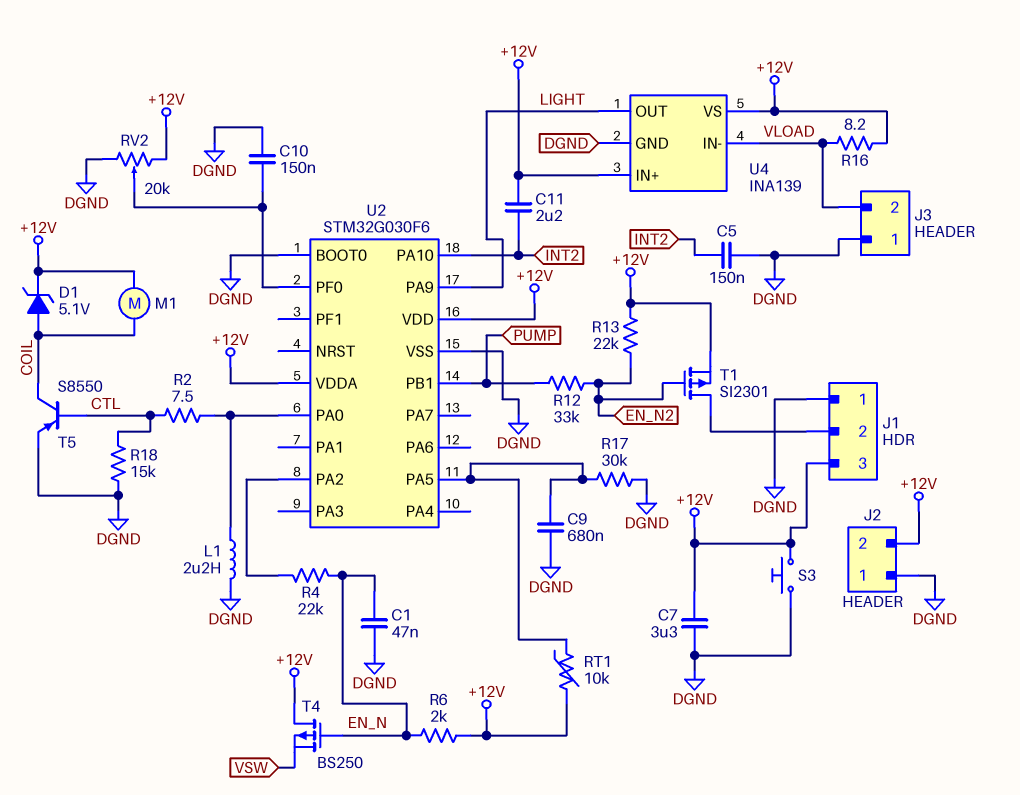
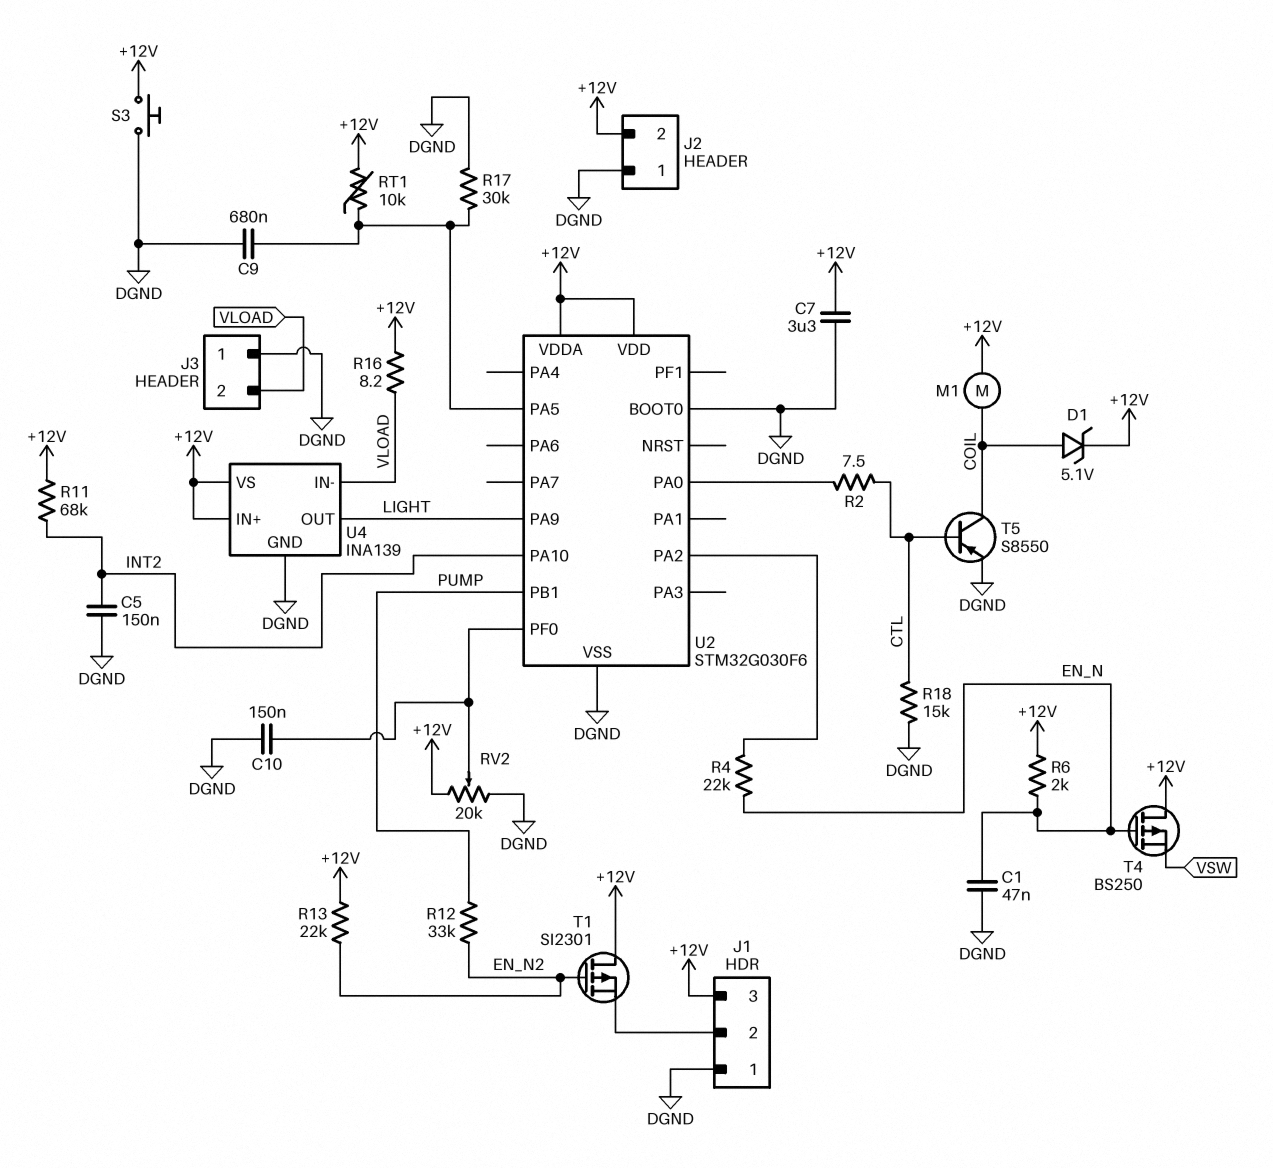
C11: 2.2uF (+12V, INT2) -> none
L1: 2.2uH (DGND, U2/PA0) -> none
R11: none -> 68k (+12V, INT2)
T1: PMOS SI2301 (G EN_N2, D J1/2, S +12V) -> PMOS SI2301 (G EN_N2, D +12V, S J1/2)

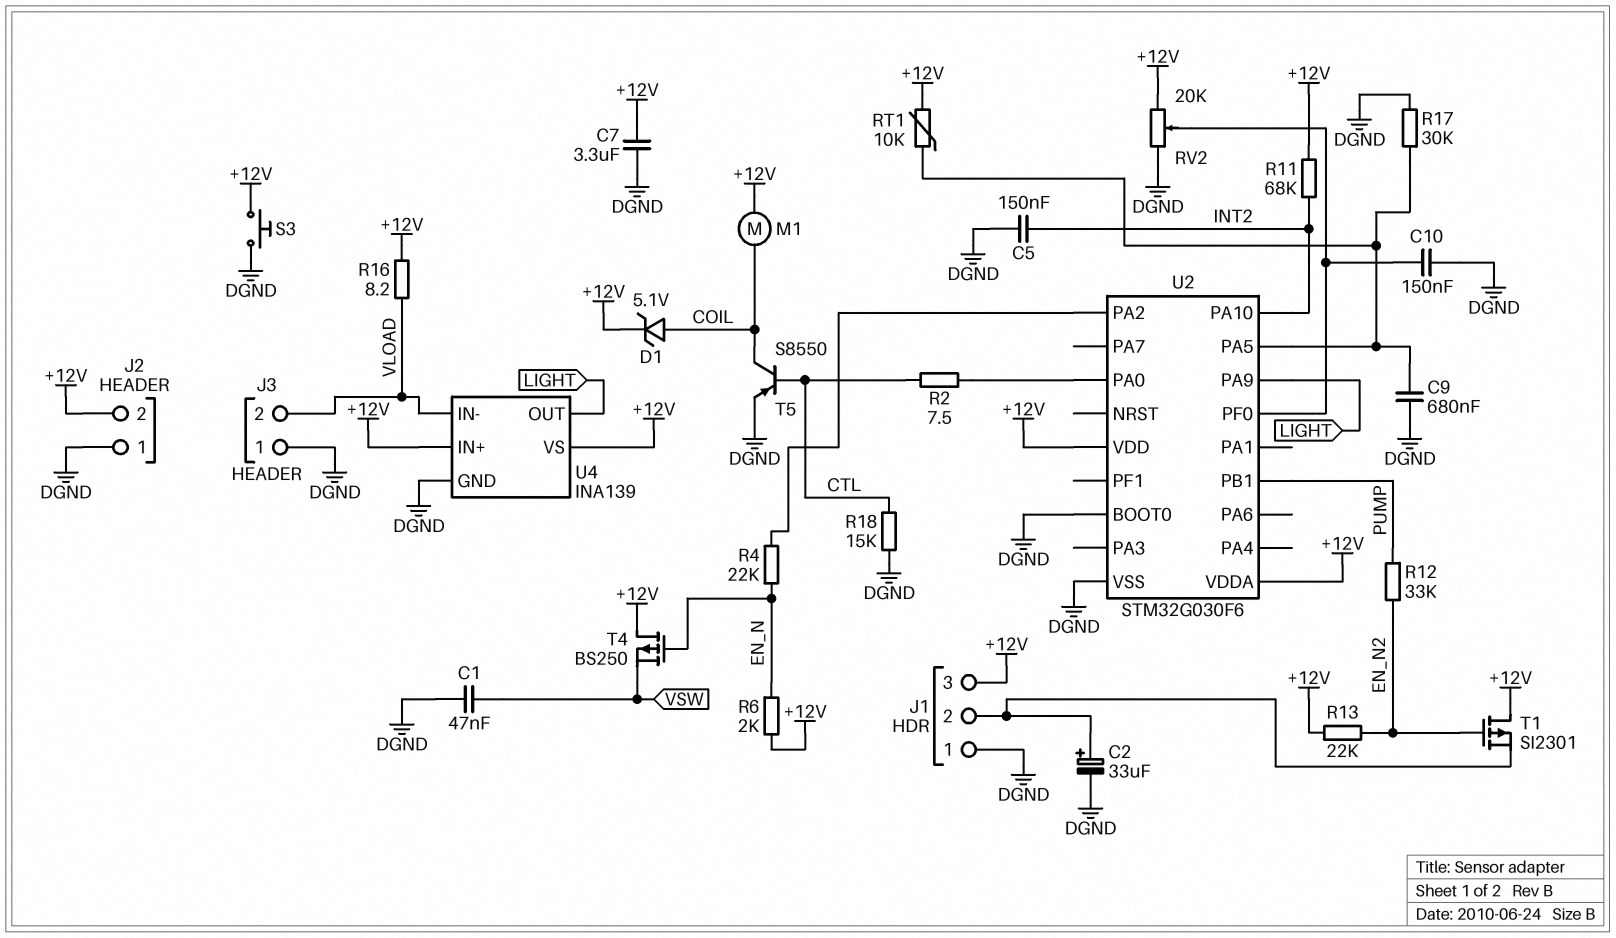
C1: 47nF (DGND, EN_N) -> 47nF (DGND, VSW)
C2: none -> 33uF (plus J1/2, minus DGND)

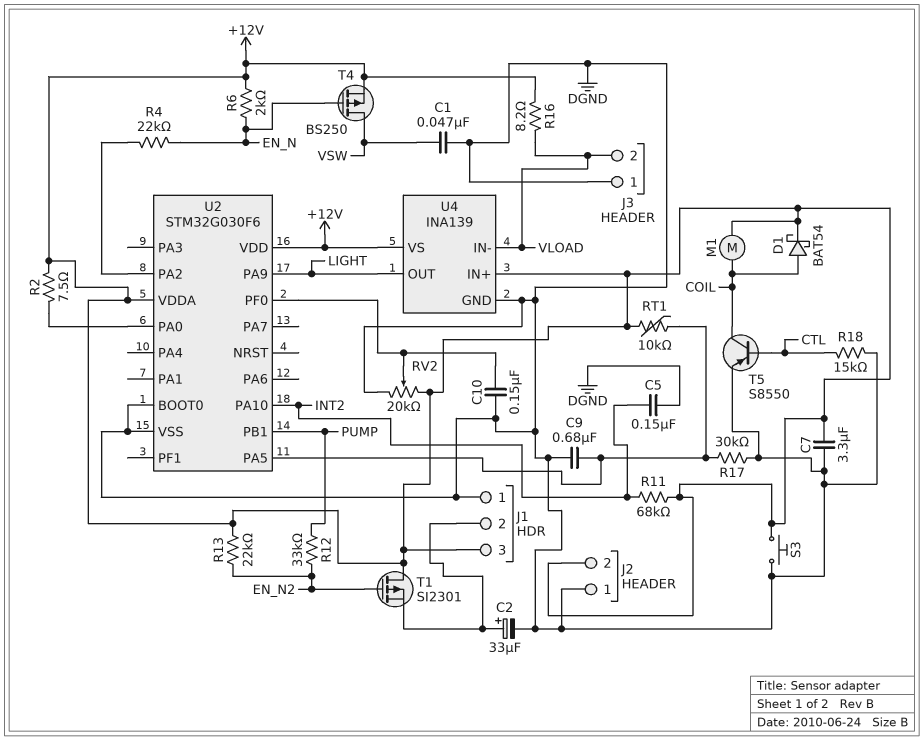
D1: zener 5.1V (A COIL, K +12V) -> schottky BAT54 (A COIL, K +12V)
R2: 7.5 (CTL, U2/PA0) -> 7.5 (+12V, U2/PA0)
T4: PMOS BS250 (G EN_N, D +12V, S VSW) -> PMOS BS250 (G EN_N, D VSW, S +12V)

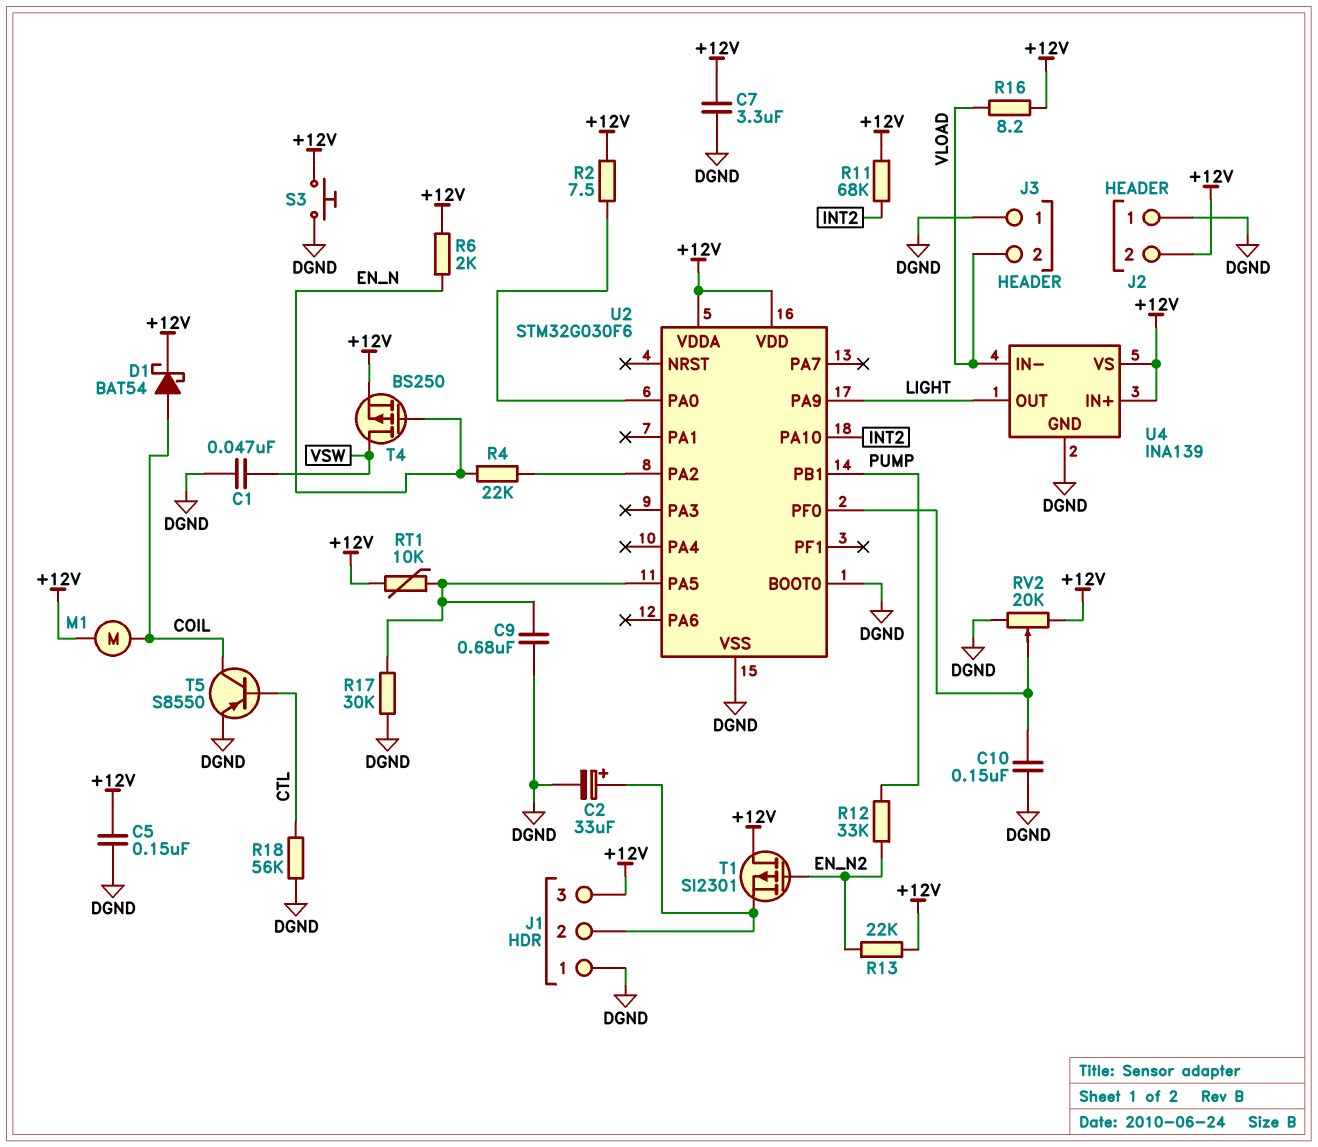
C5: 150nF (DGND, INT2) -> 150nF (+12V, DGND)
R18: 15k (CTL, DGND) -> 56k (CTL, DGND)

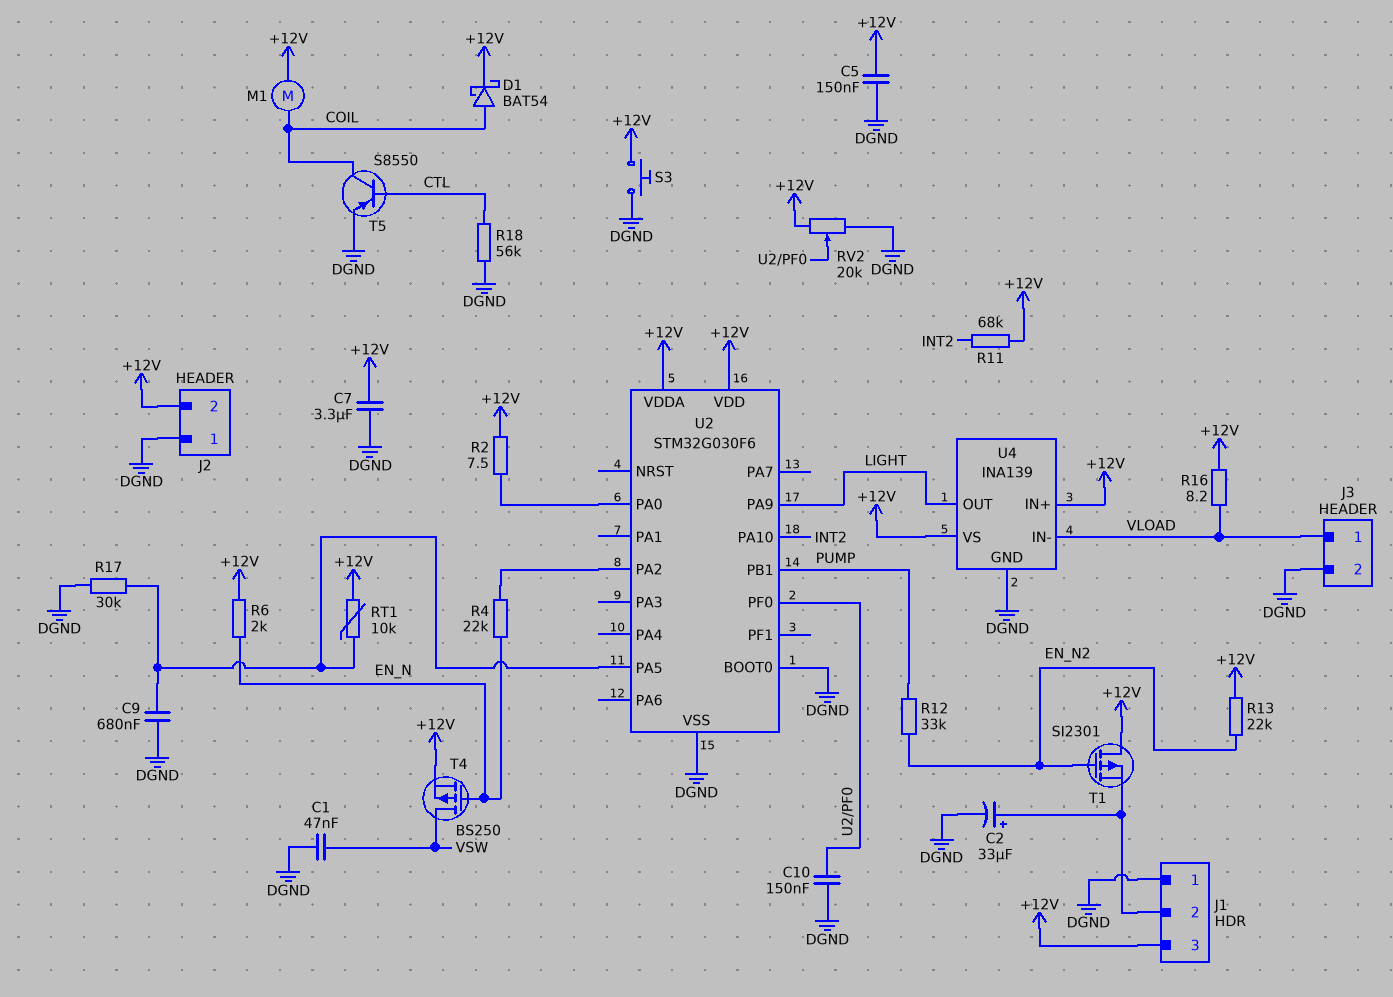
J3 pin 1: DGND -> VLOAD
J3 pin 2: VLOAD -> DGND

